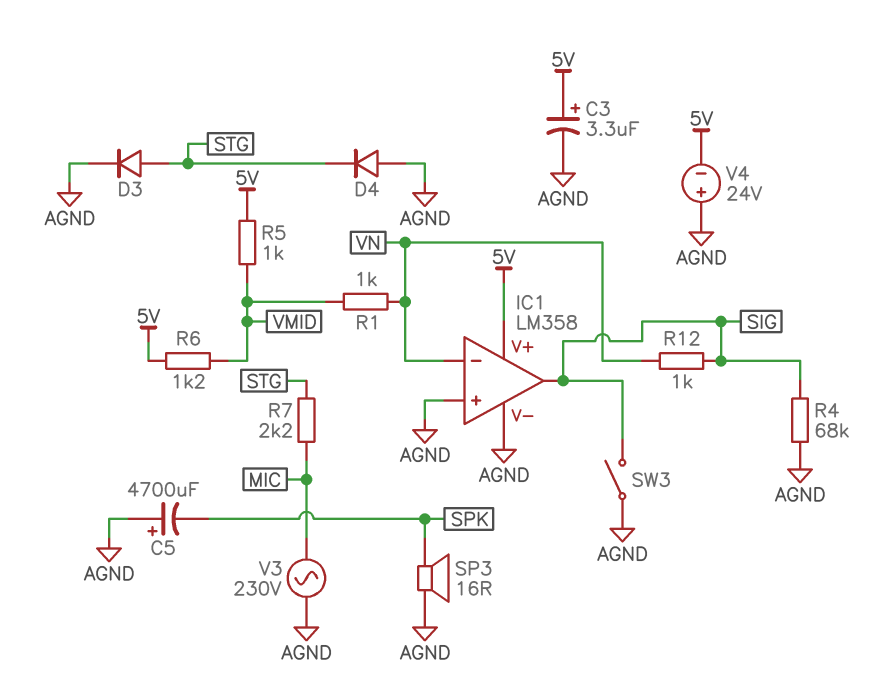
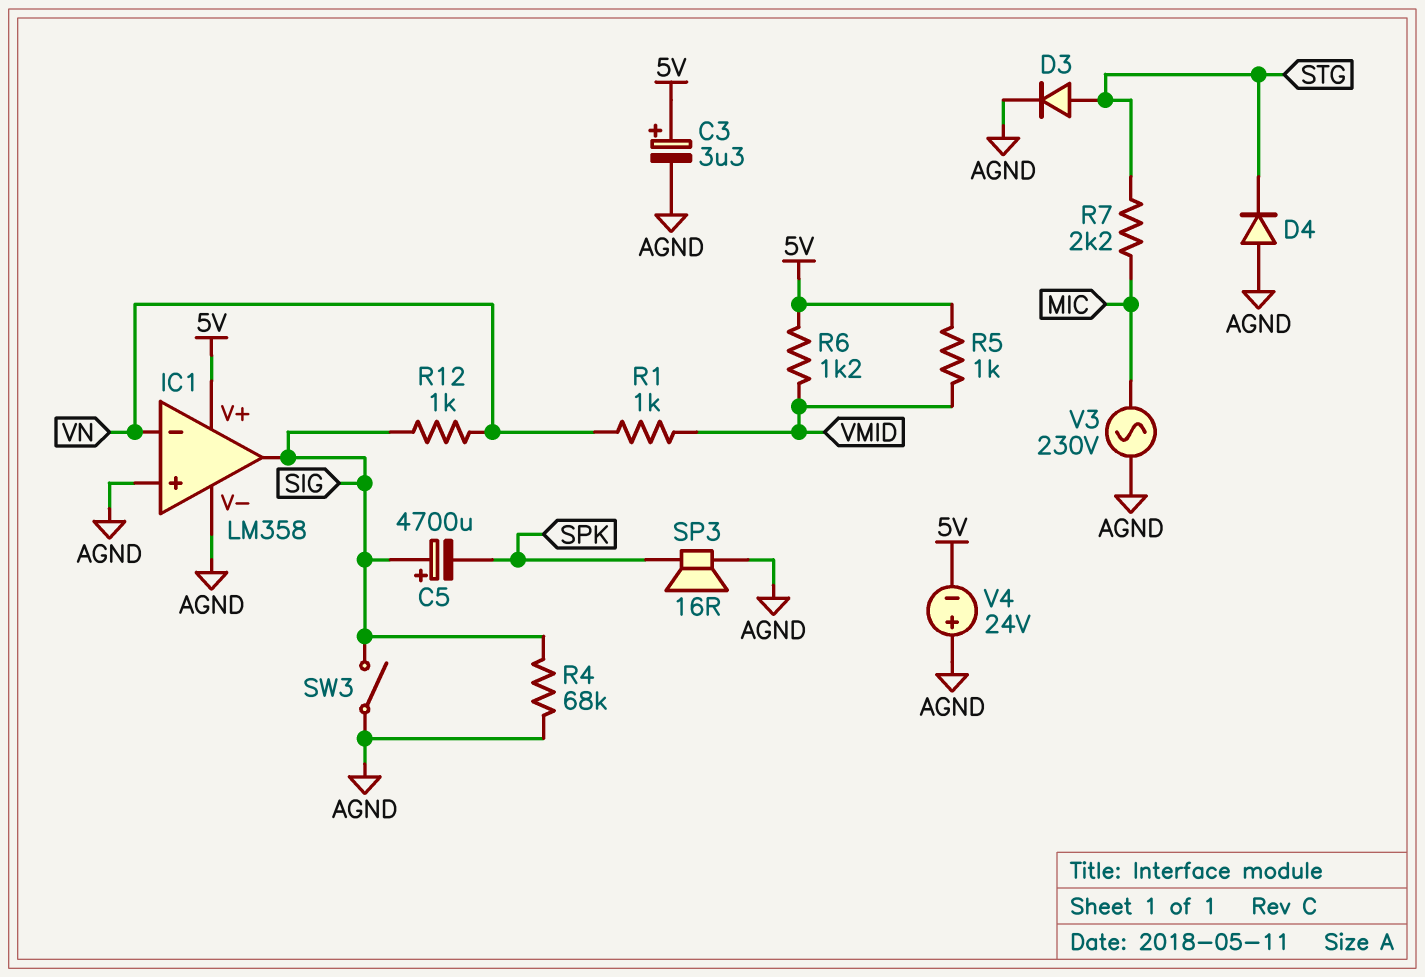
C5: 4700uF (plus AGND, minus SPK) -> 4700uF (plus SIG, minus SPK)

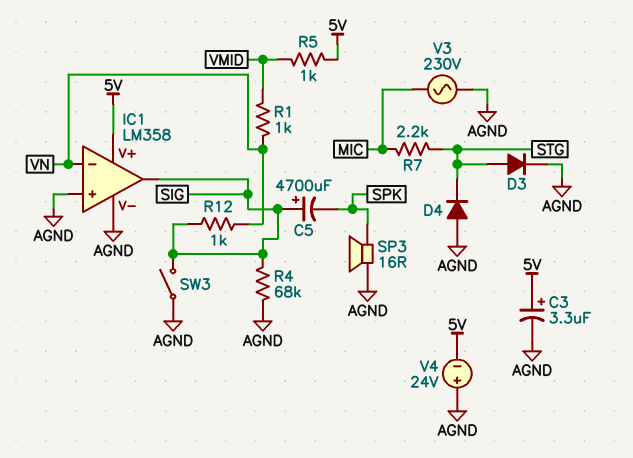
R6: 1.2k (5V, VMID) -> none

